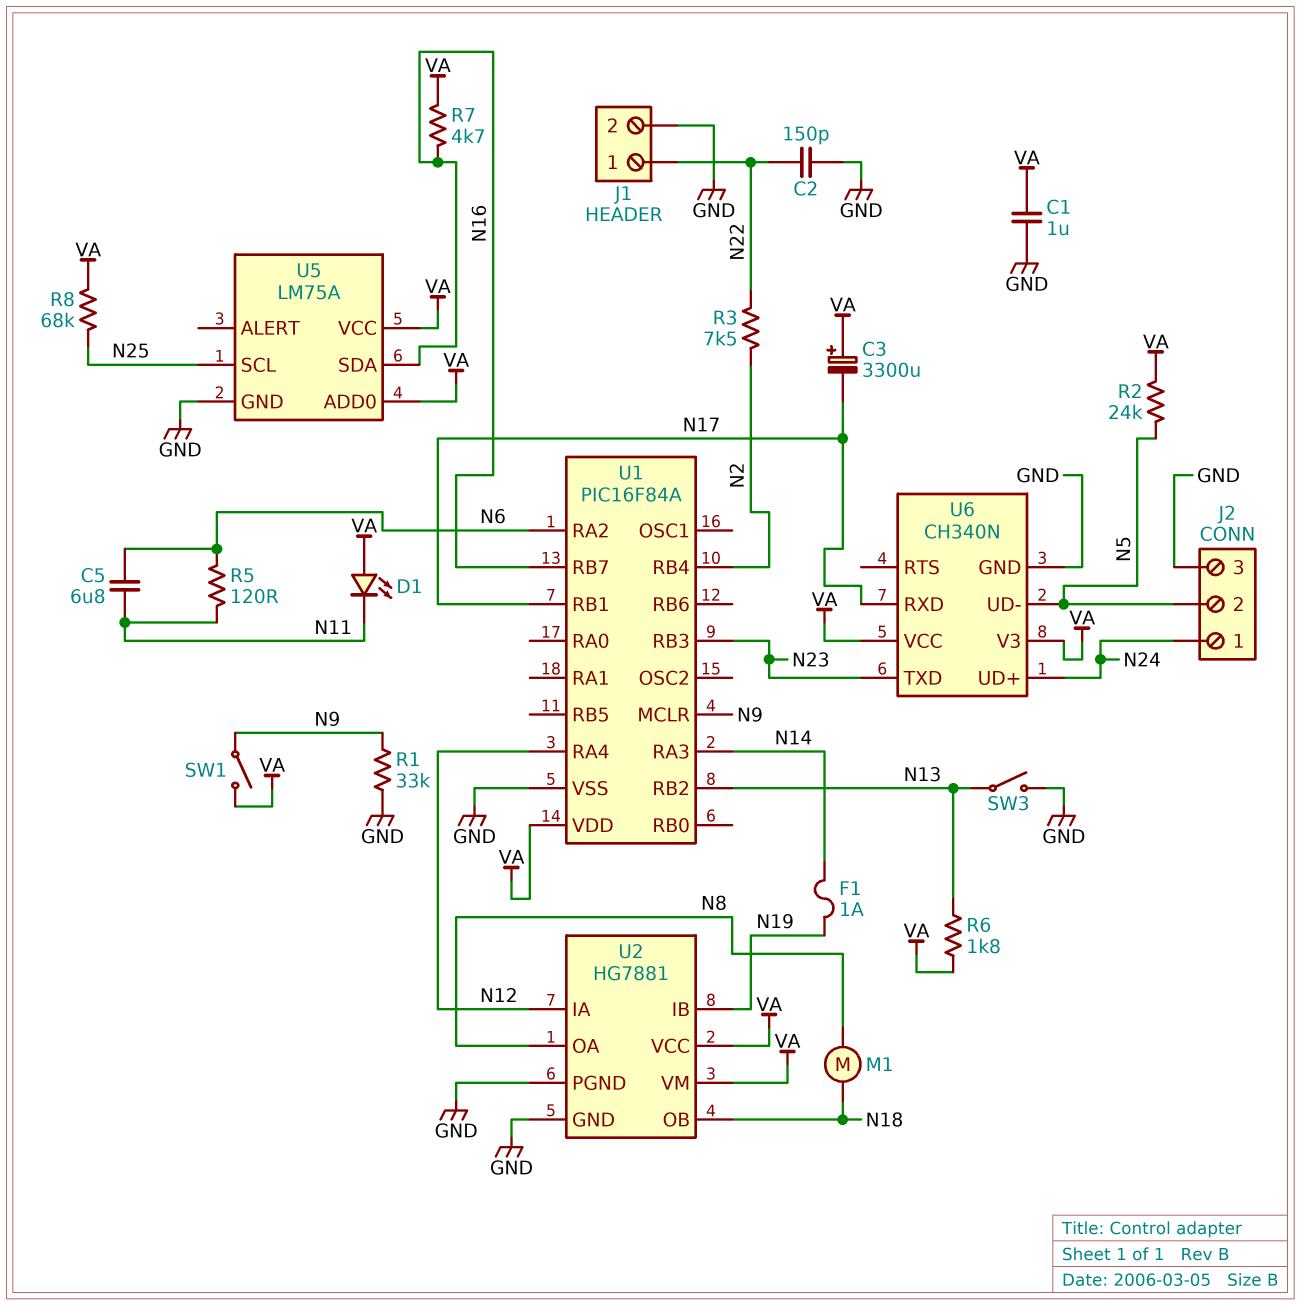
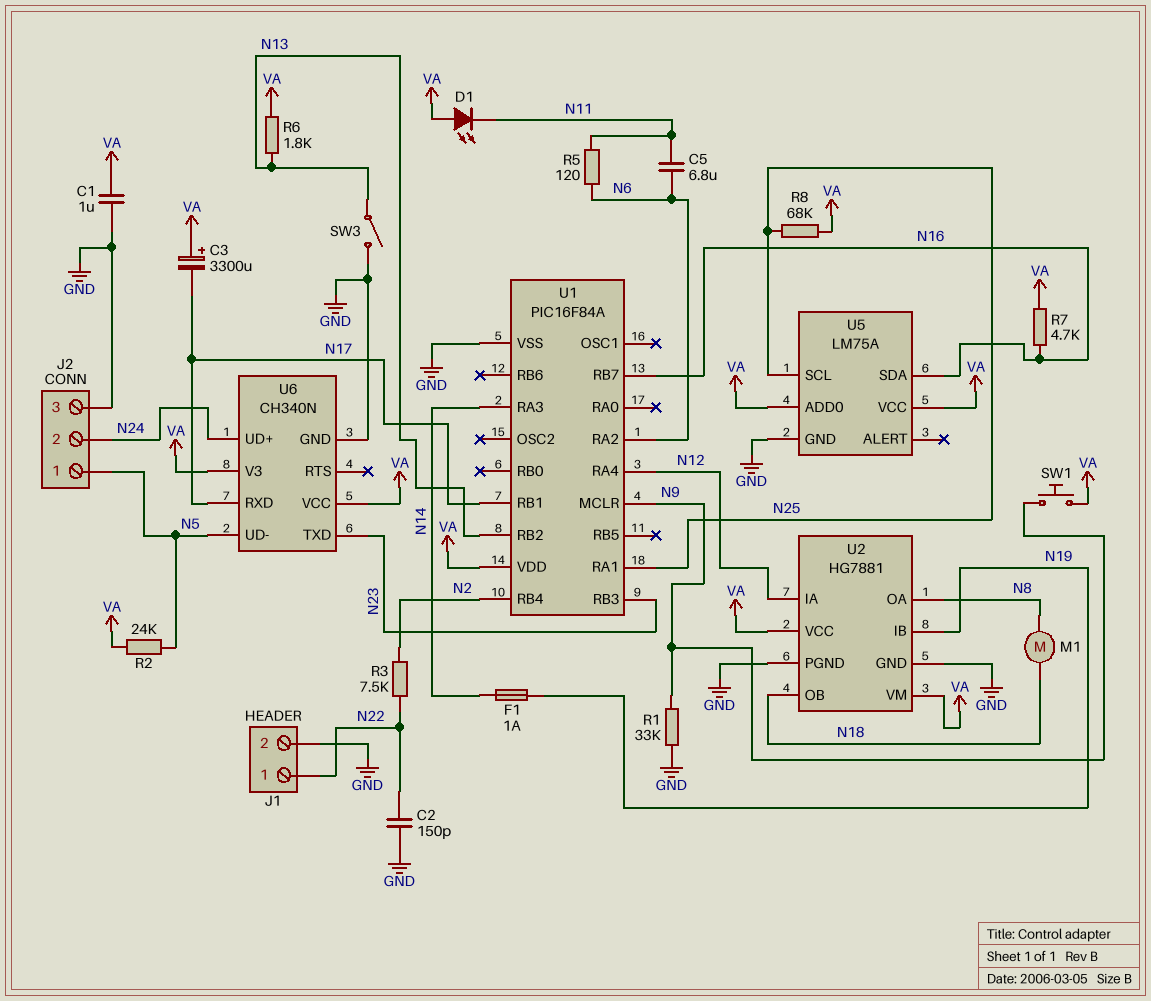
J2 pin 1: N24 -> N5
J2 pin 2: N5 -> N24
SW1: switch (N9, VA) -> button (N9, VA)
U1 pin RA1: none -> N25

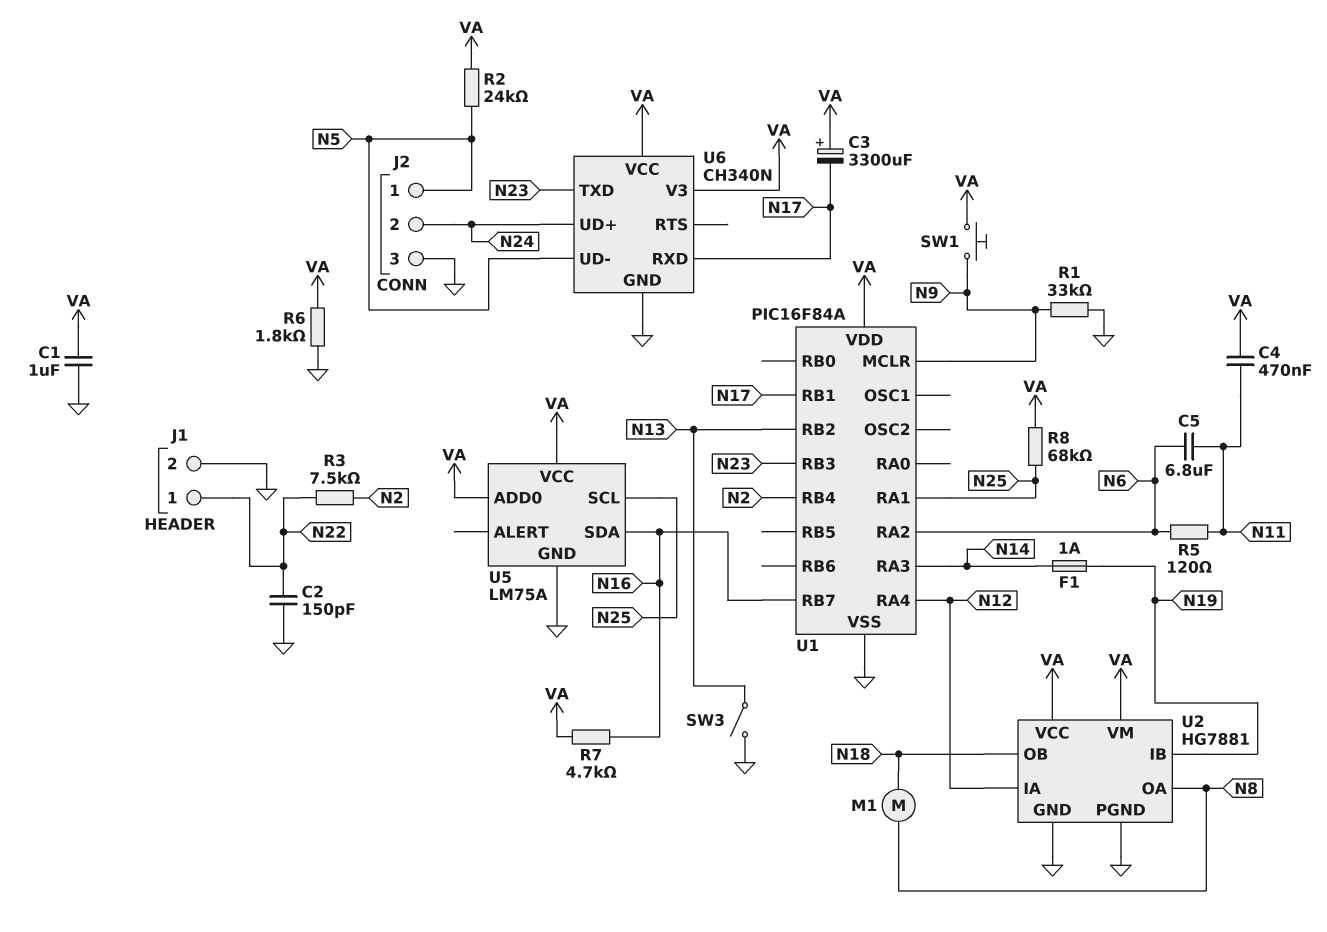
C4: none -> 470nF (N11, VA)
D1: LED (A VA, K N11) -> none
R6: 1.8k (N13, VA) -> 1.8k (GND, VA)

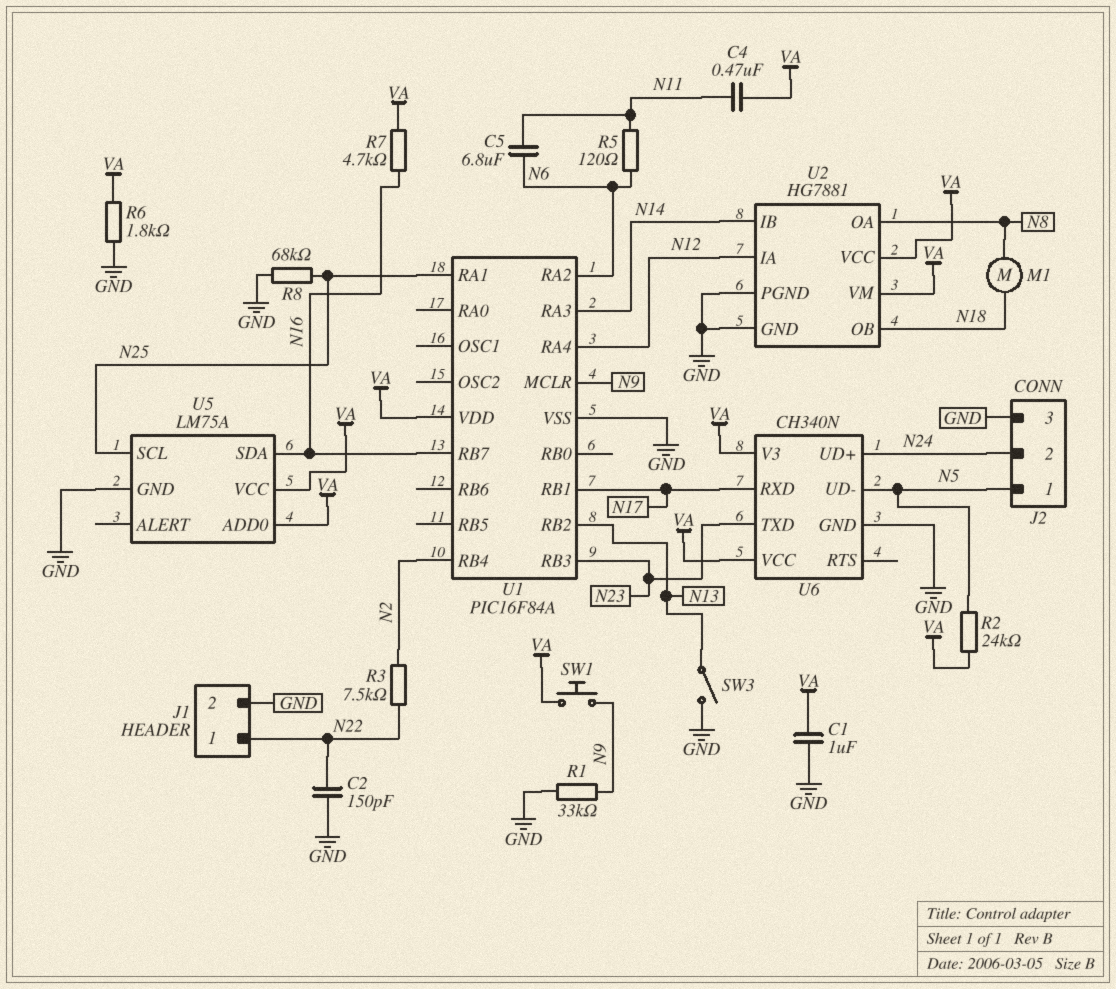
C3: 3300uF (plus VA, minus N17) -> none
F1: 1A (N14, N19) -> none
R8: 68k (N25, VA) -> 68k (GND, N25)
U2 pin IB: N19 -> N14

